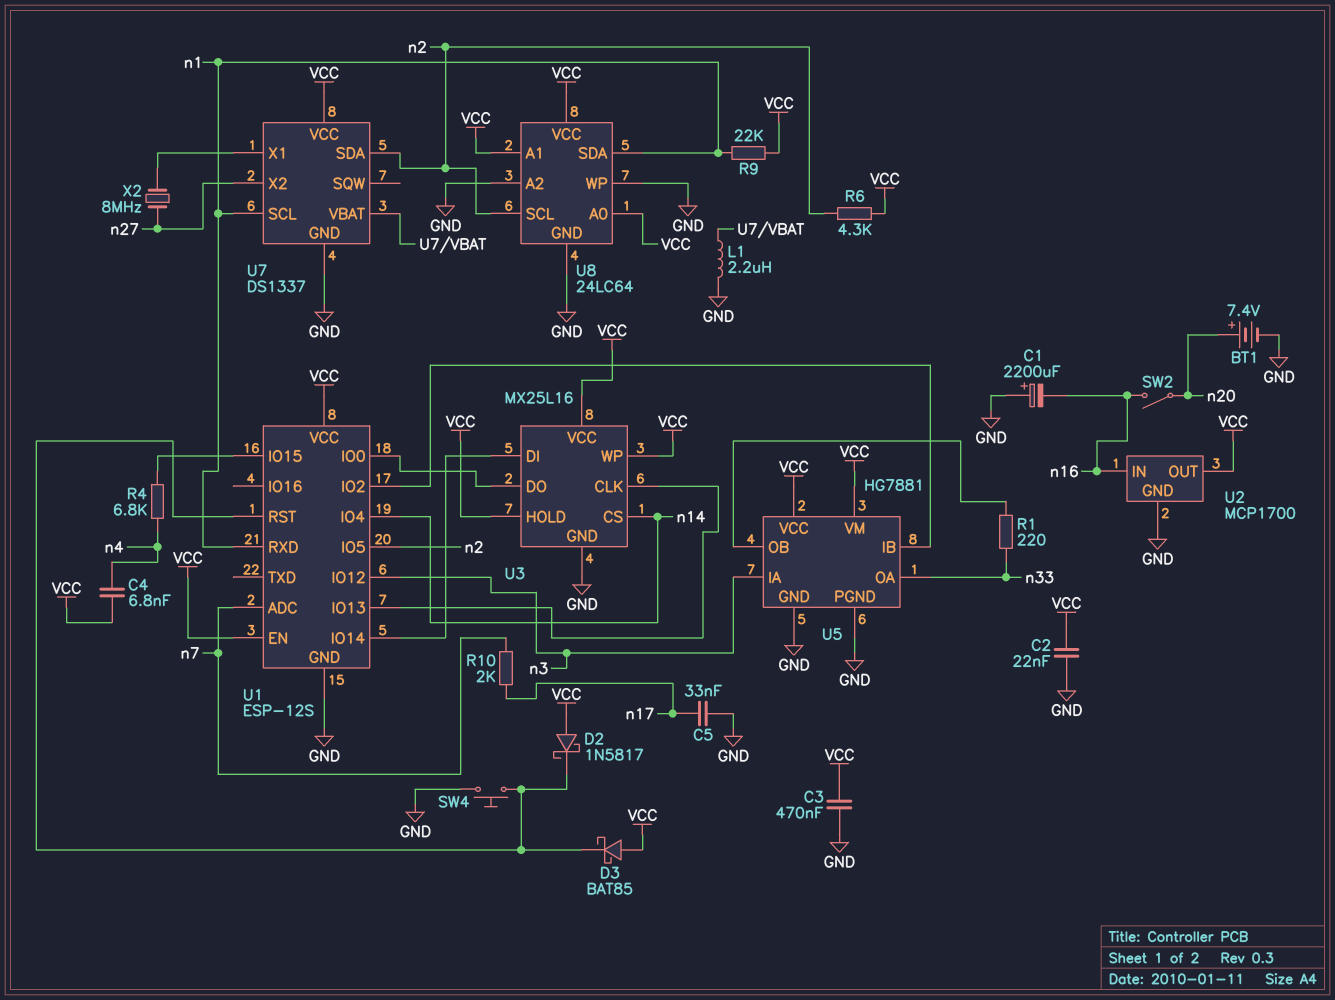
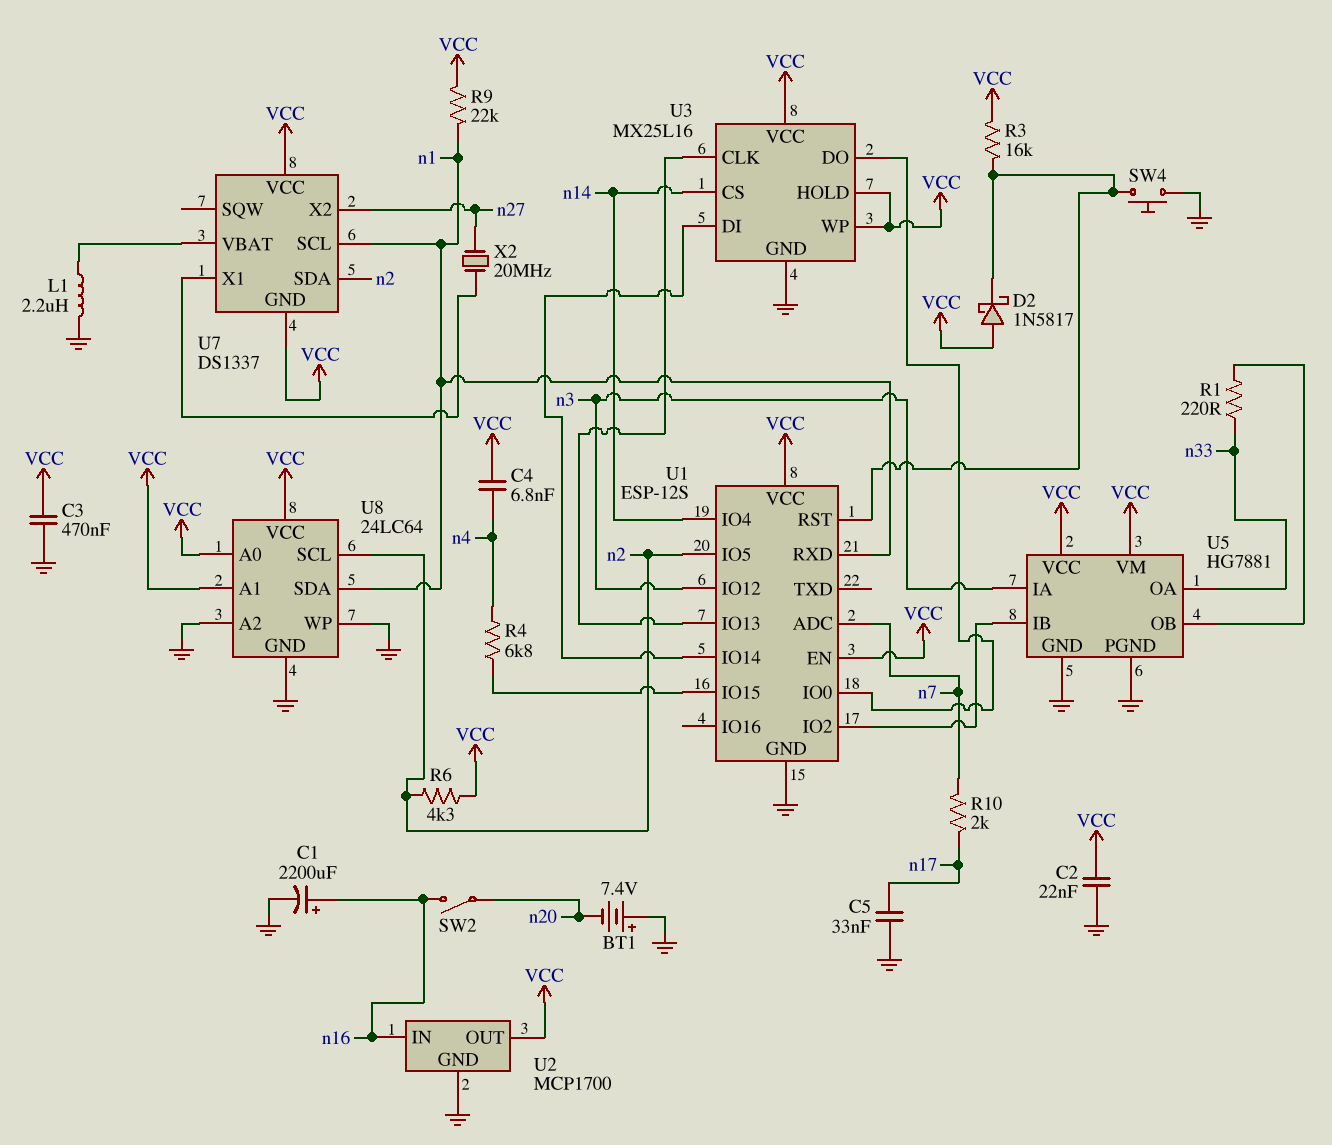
BT1: 7.4V (plus n20, minus GND) -> 7.4V (plus GND, minus n20)
C1: 2200uF (plus GND, minus n16) -> 2200uF (plus n16, minus GND)
D3: schottky BAT85 (A VCC, K U1/RST) -> none
R3: none -> 16k (U1/RST, VCC)
U7 pin GND: GND -> VCC
X2: 8MHz (U7/X1, n27) -> 20MHz (U7/X1, n27)

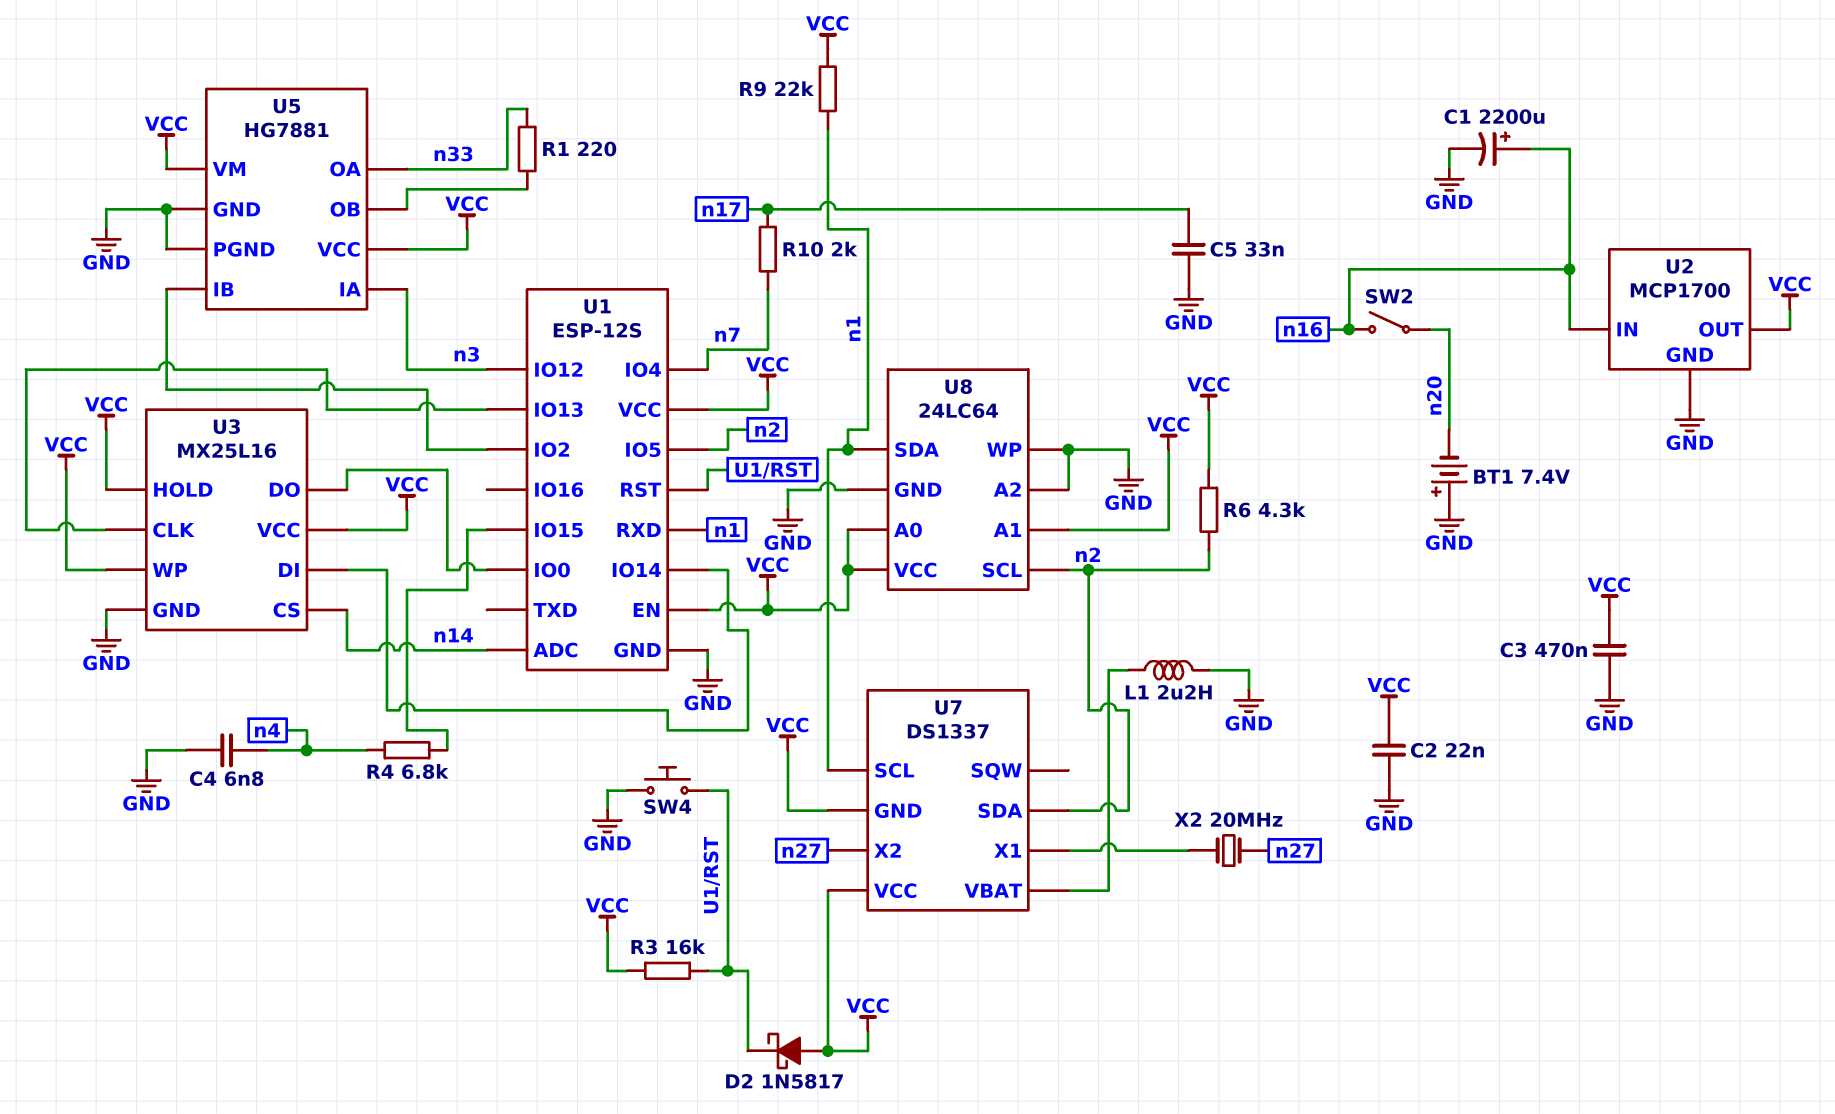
C4: 6.8nF (VCC, n4) -> 6.8nF (GND, n4)
U1 pin ADC: n7 -> n14
U1 pin IO4: n14 -> n7

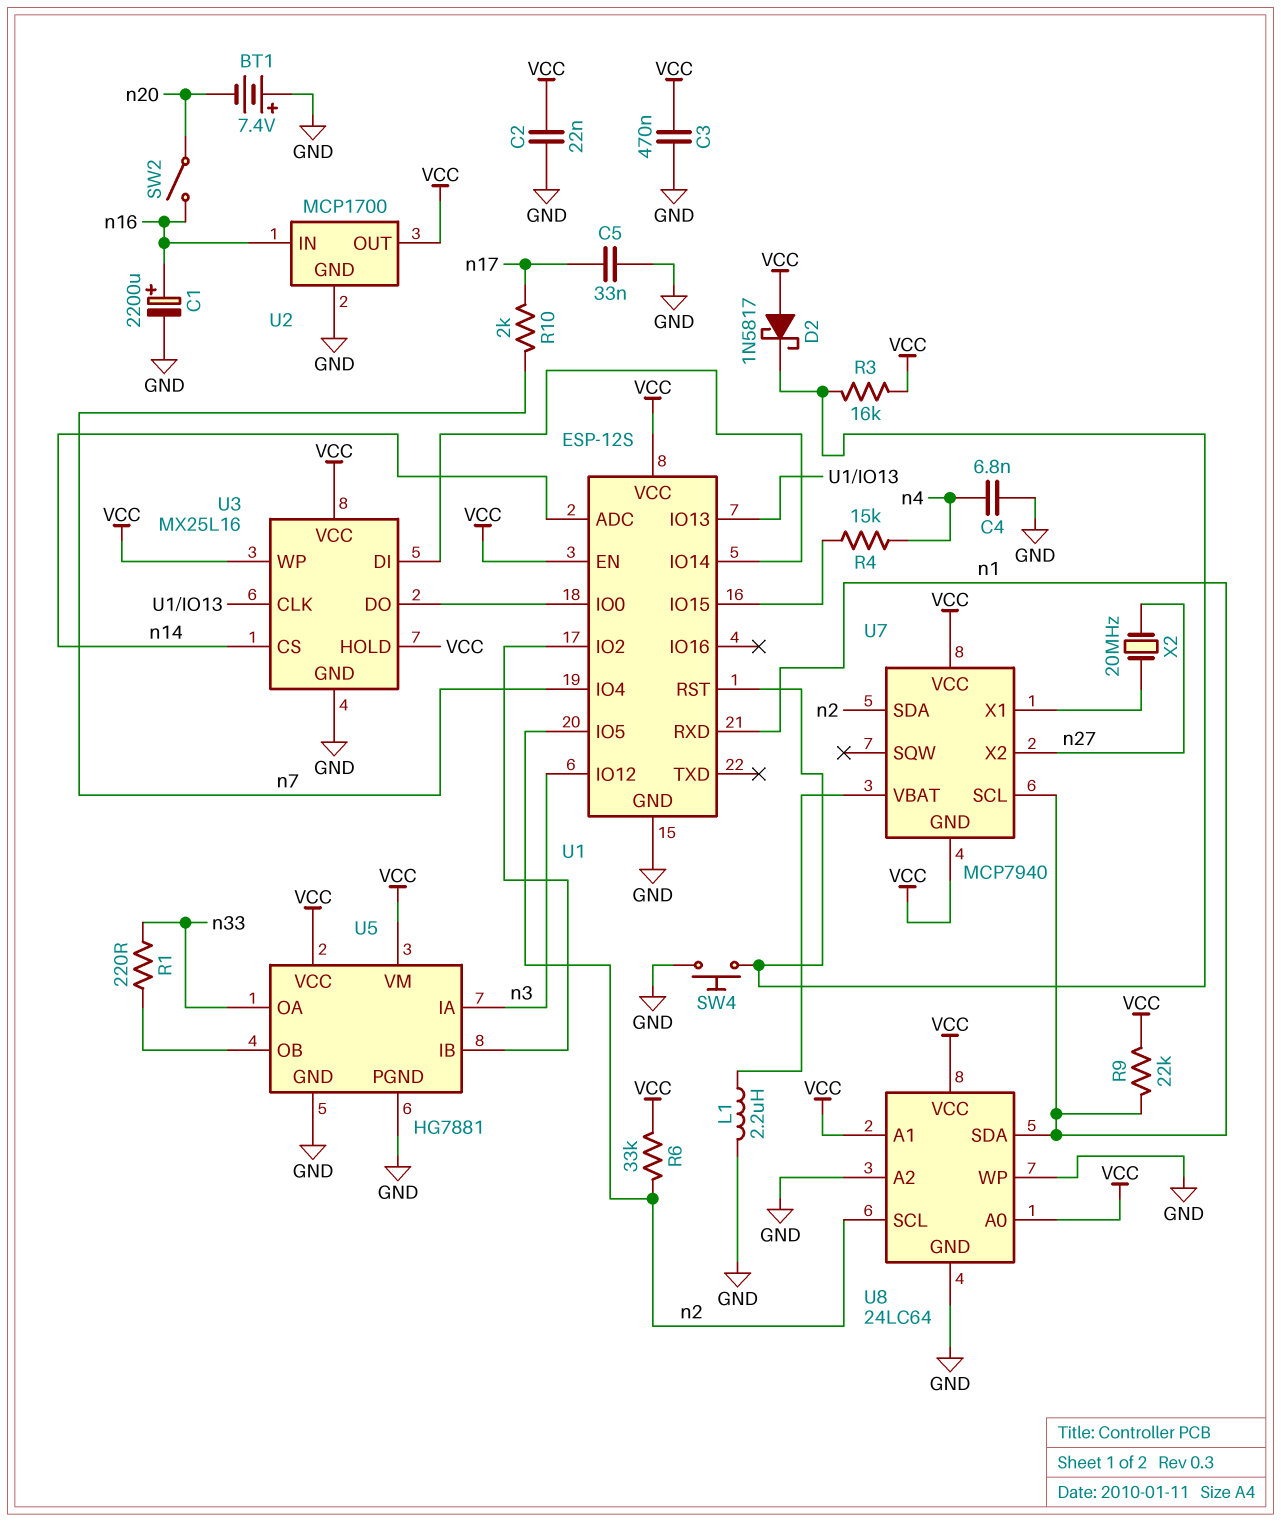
R4: 6.8k (U1/IO15, n4) -> 15k (U1/IO15, n4)
R6: 4.3k (VCC, n2) -> 33k (VCC, n2)
U7: DS1337 -> MCP7940

